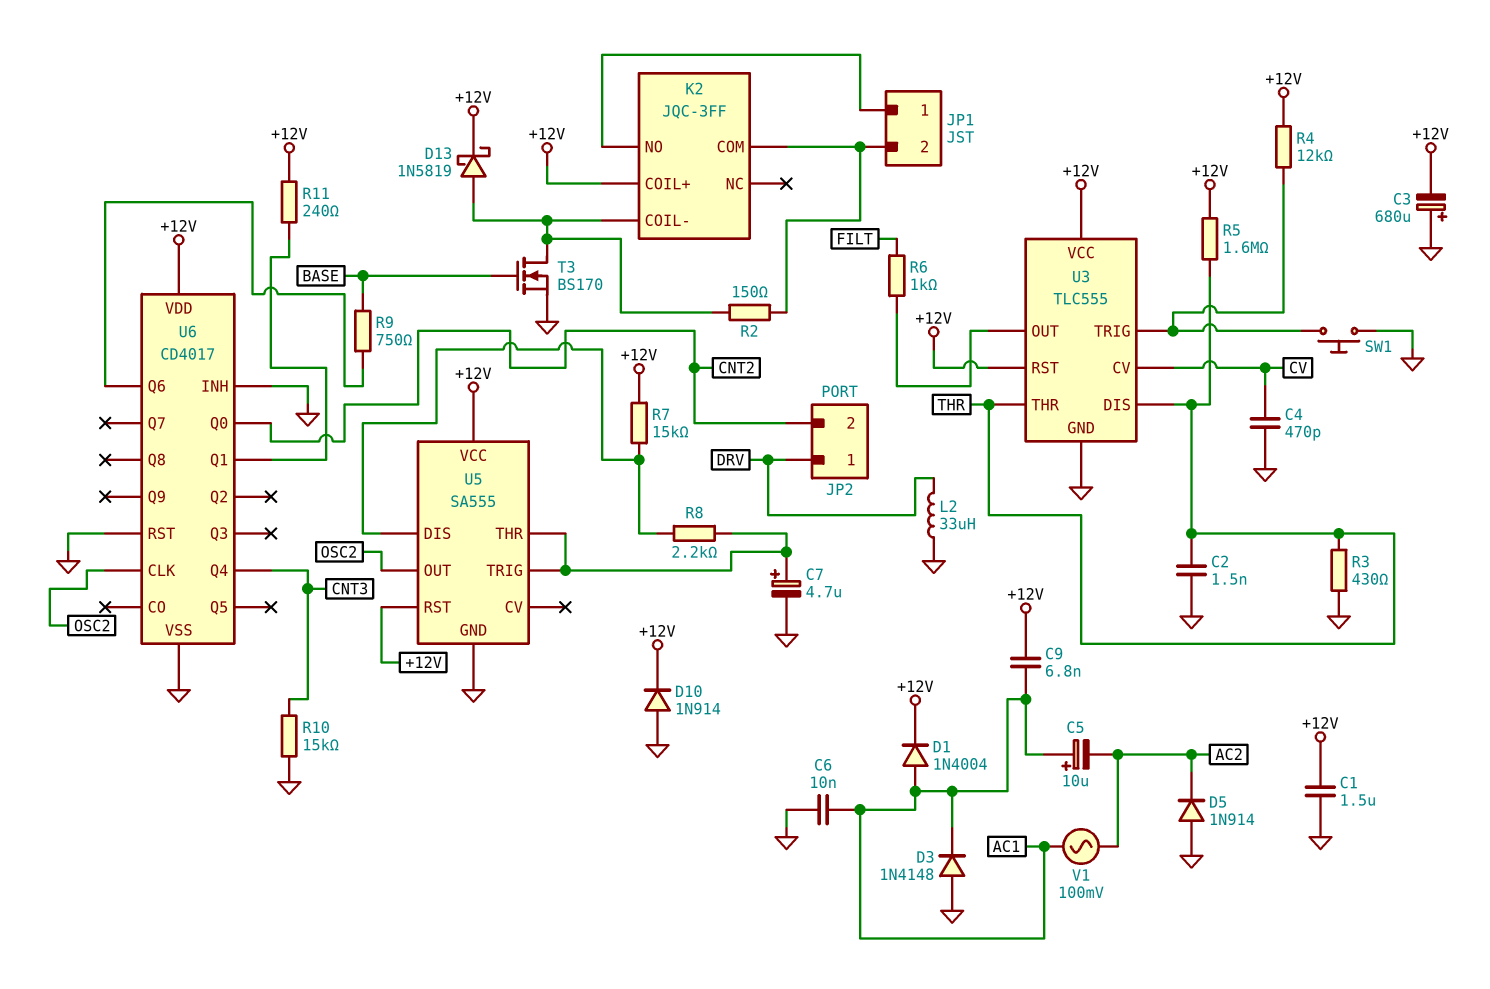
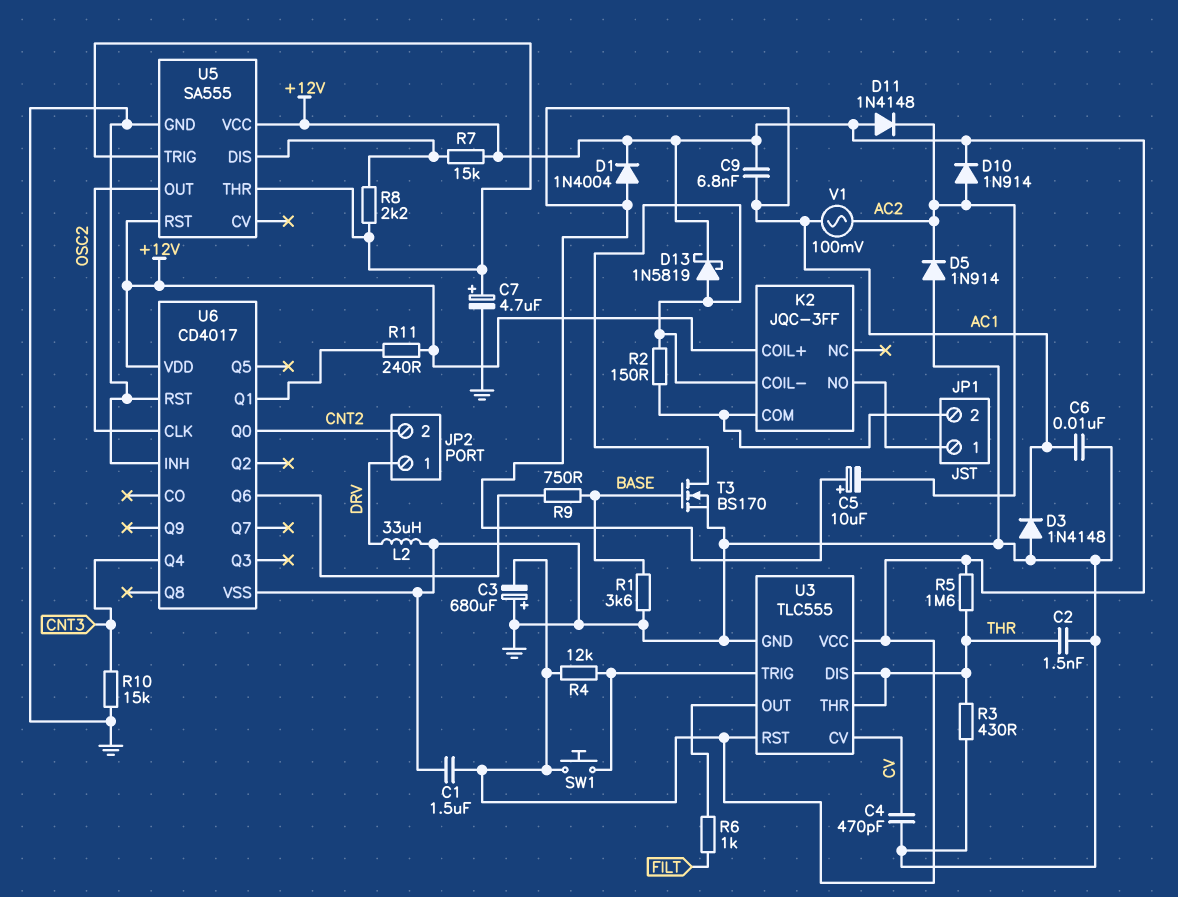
D10: diode 1N914 (A GND, K +12V) -> diode 1N914 (A AC2, K +12V)
D11: none -> diode 1N4148 (A +12V, K AC2)
R1: none -> 3.6k (BASE, GND)
SW1: button (GND, U3/TRIG) -> button (+12V, U3/TRIG)

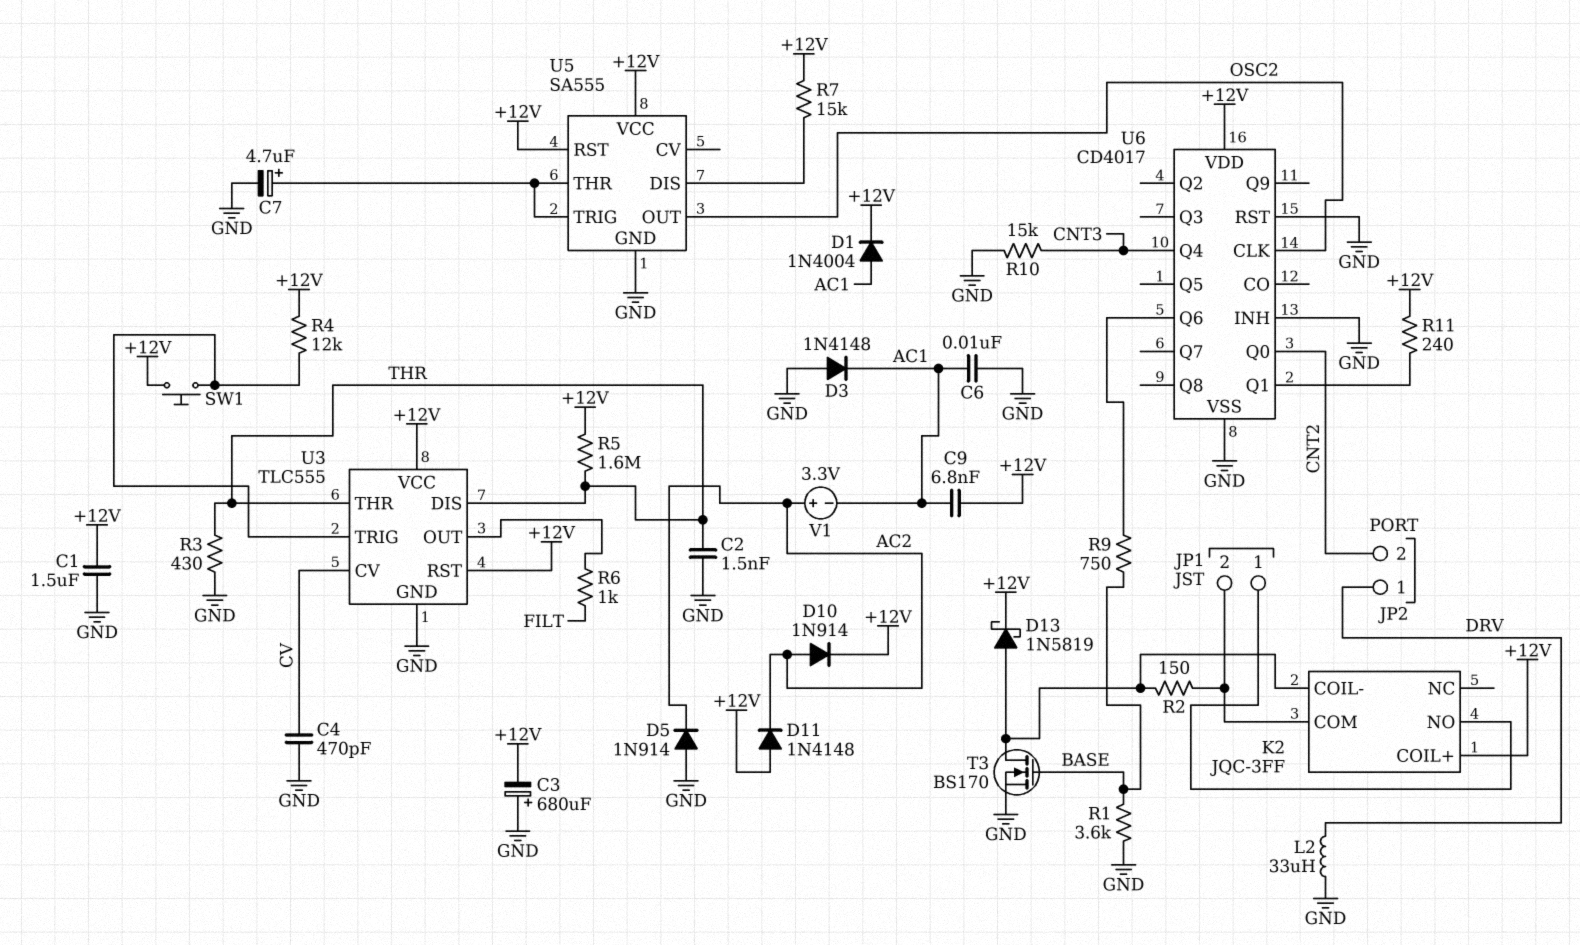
C5: 10uF (plus AC1, minus AC2) -> none
R8: 2.2k (U5/DIS, U5/THR) -> none
V1: AC 100mV (AC1, AC2) -> 3.3V (plus AC2, minus AC1)

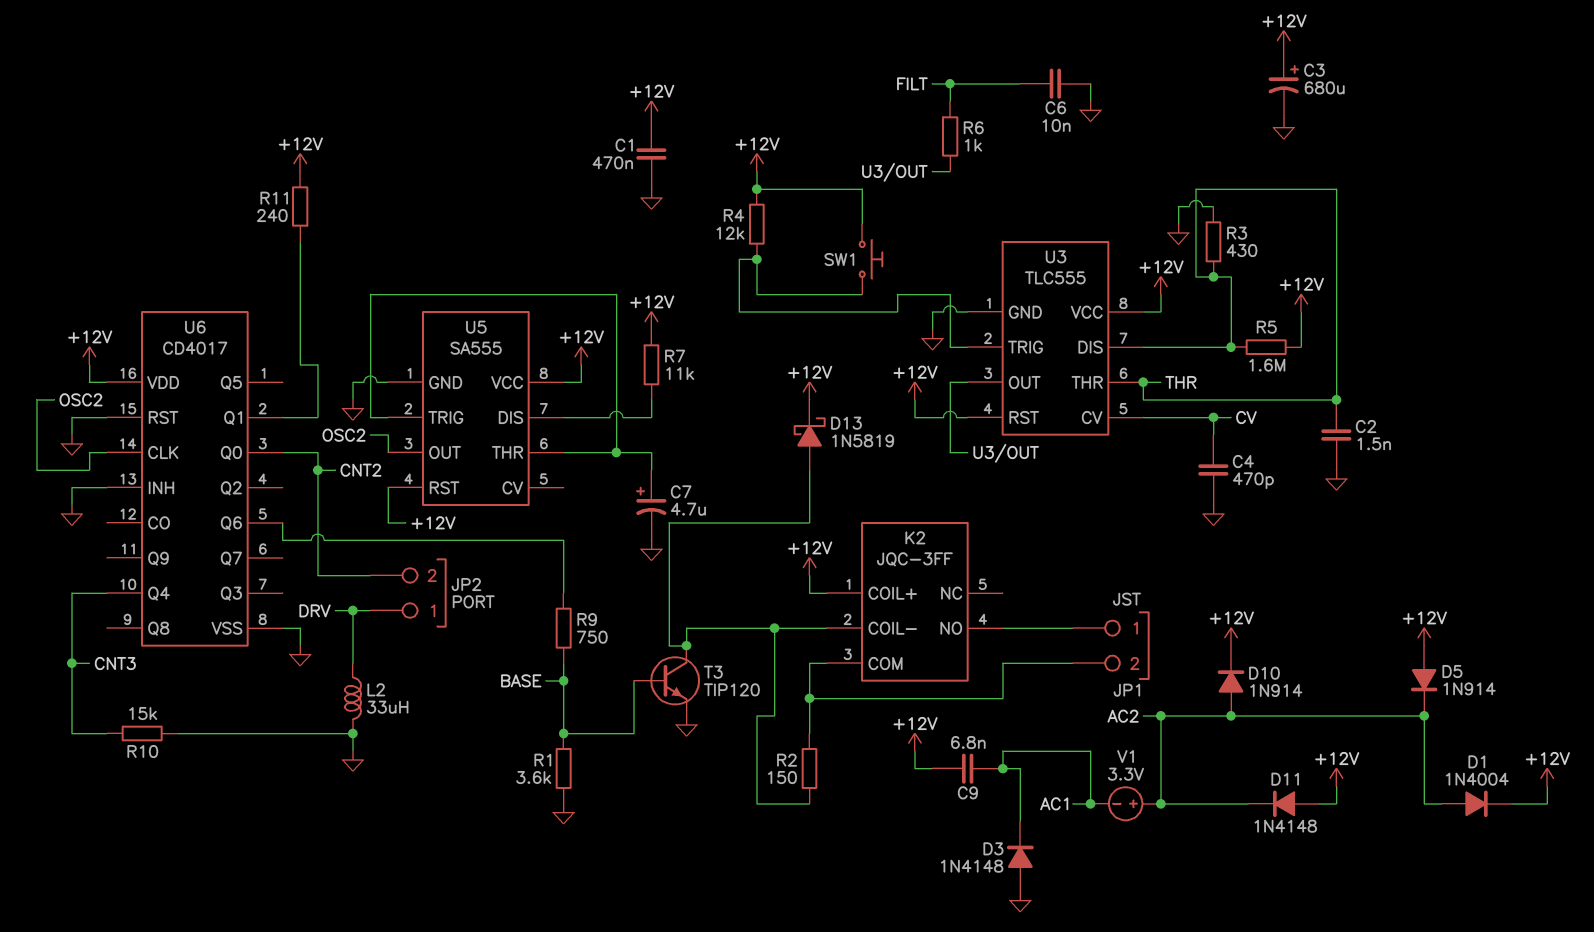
C1: 1.5uF (+12V, GND) -> 470nF (+12V, GND)
C3: 680uF (plus GND, minus +12V) -> 680uF (plus +12V, minus GND)
C6: 10nF (AC1, GND) -> 10nF (FILT, GND)
D1: diode 1N4004 (A AC1, K +12V) -> diode 1N4004 (A AC2, K +12V)
D5: diode 1N914 (A GND, K AC2) -> diode 1N914 (A +12V, K AC2)
R7: 15k (+12V, U5/DIS) -> 11k (+12V, U5/DIS)
T3: NMOS BS170 (G BASE, D K2/COIL-, S GND) -> NPN TIP120 (B BASE, C K2/COIL-, E GND)

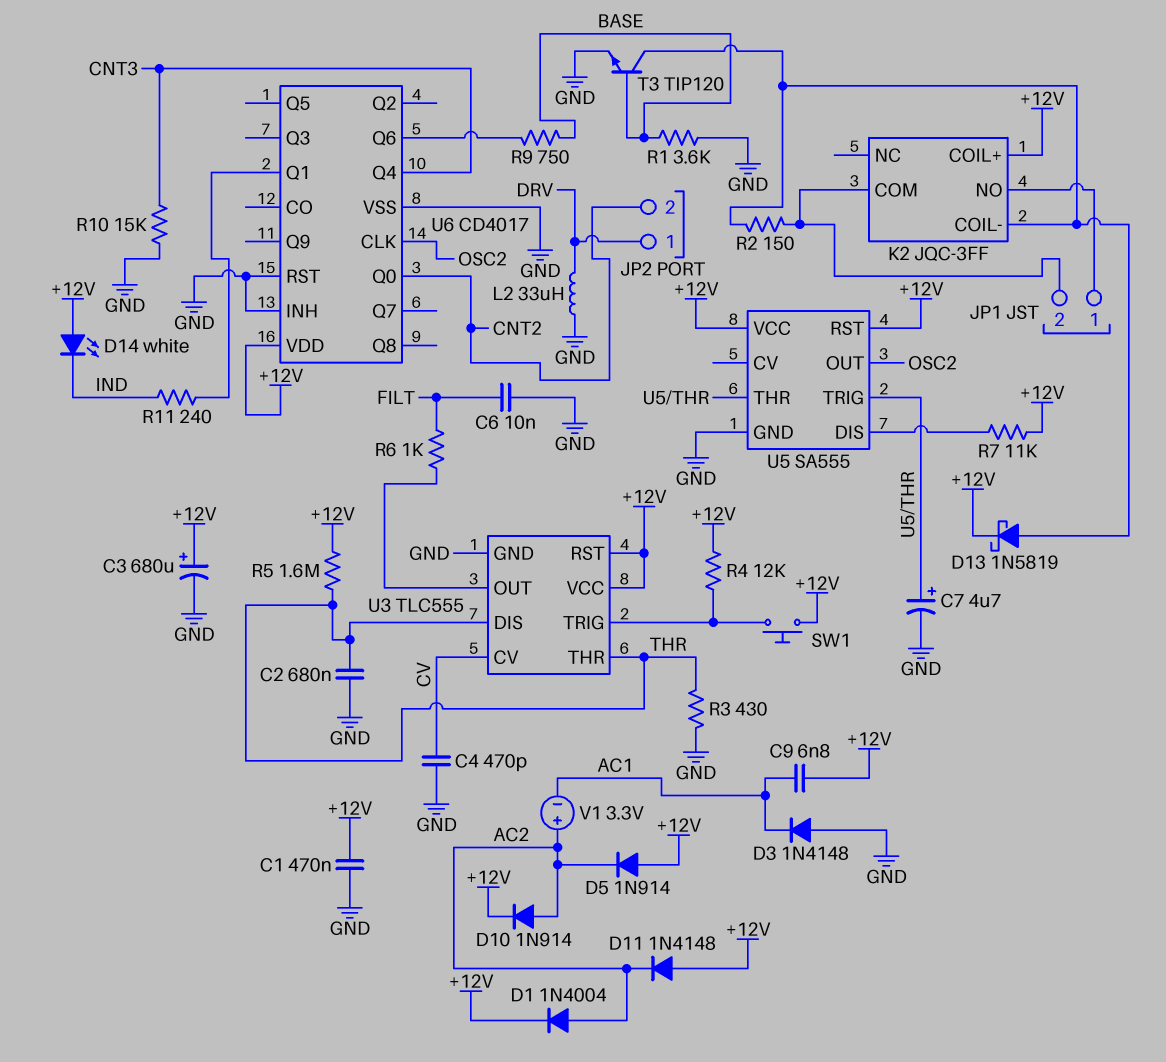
C2: 1.5nF (GND, THR) -> 680nF (GND, THR)
D14: none -> LED white (A +12V, K IND)
R11: 240 (+12V, U6/Q1) -> 240 (IND, U6/Q1)

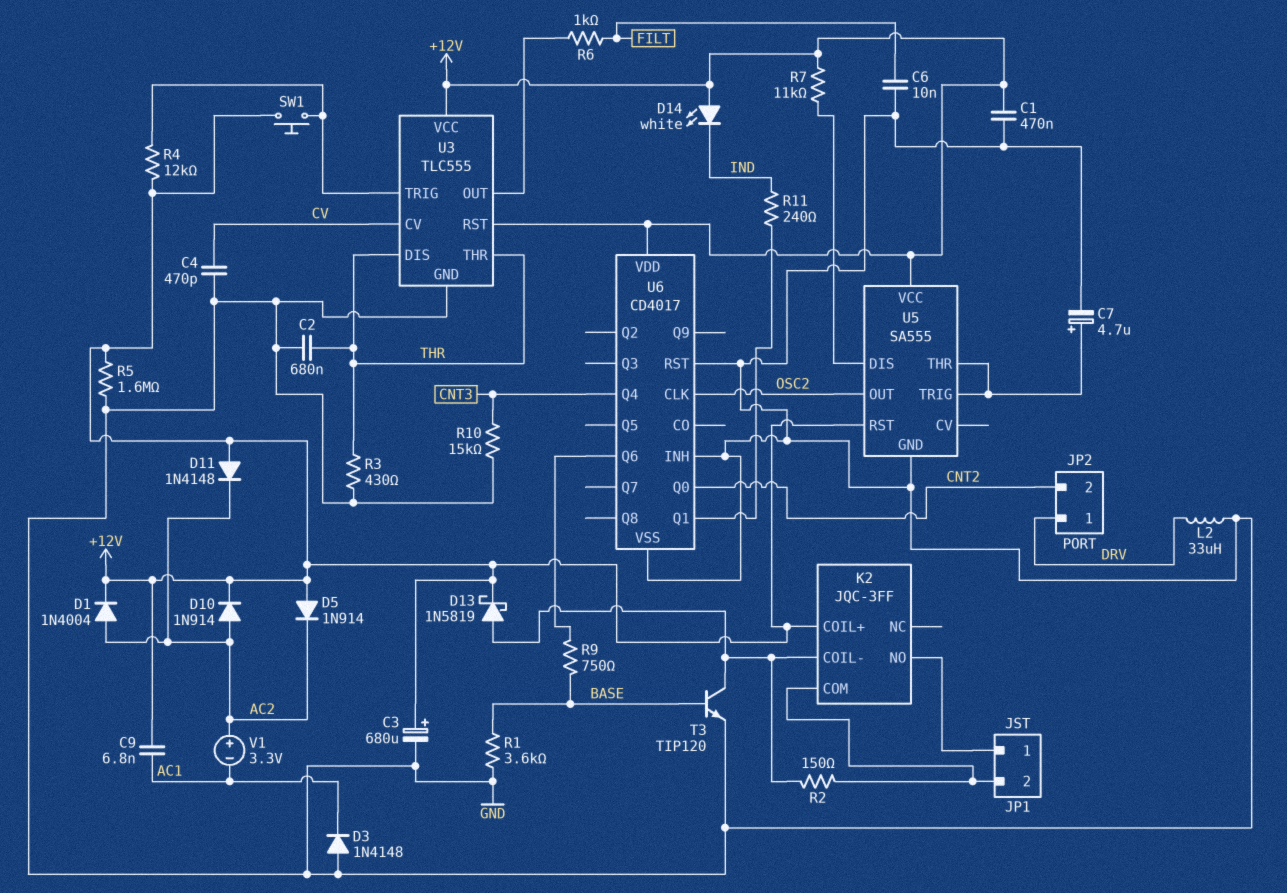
R5: 1.6M (+12V, THR) -> 1.6M (+12V, GND)

